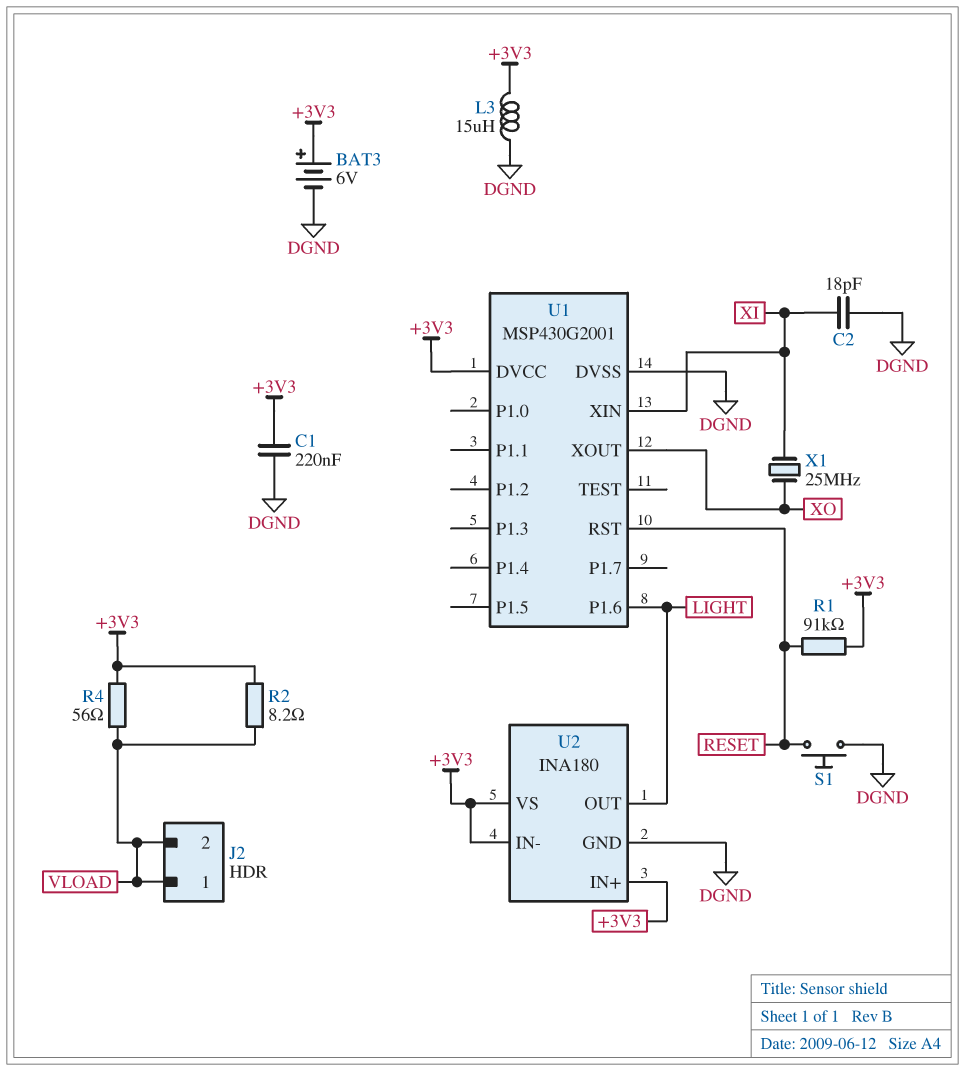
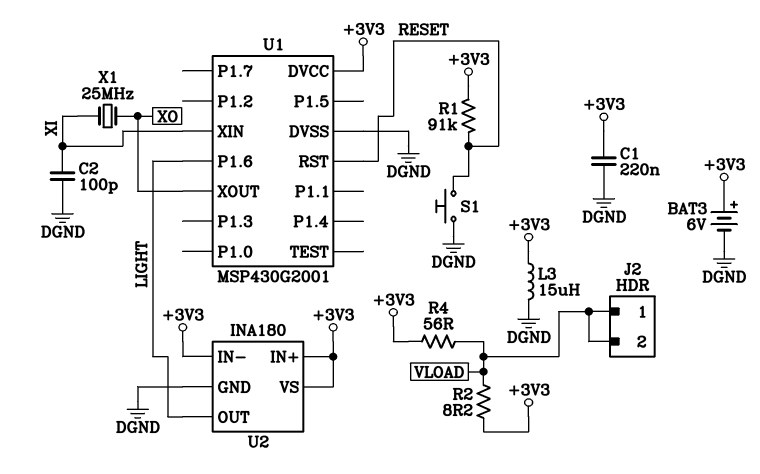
C2: 18pF (DGND, XI) -> 100pF (DGND, XI)

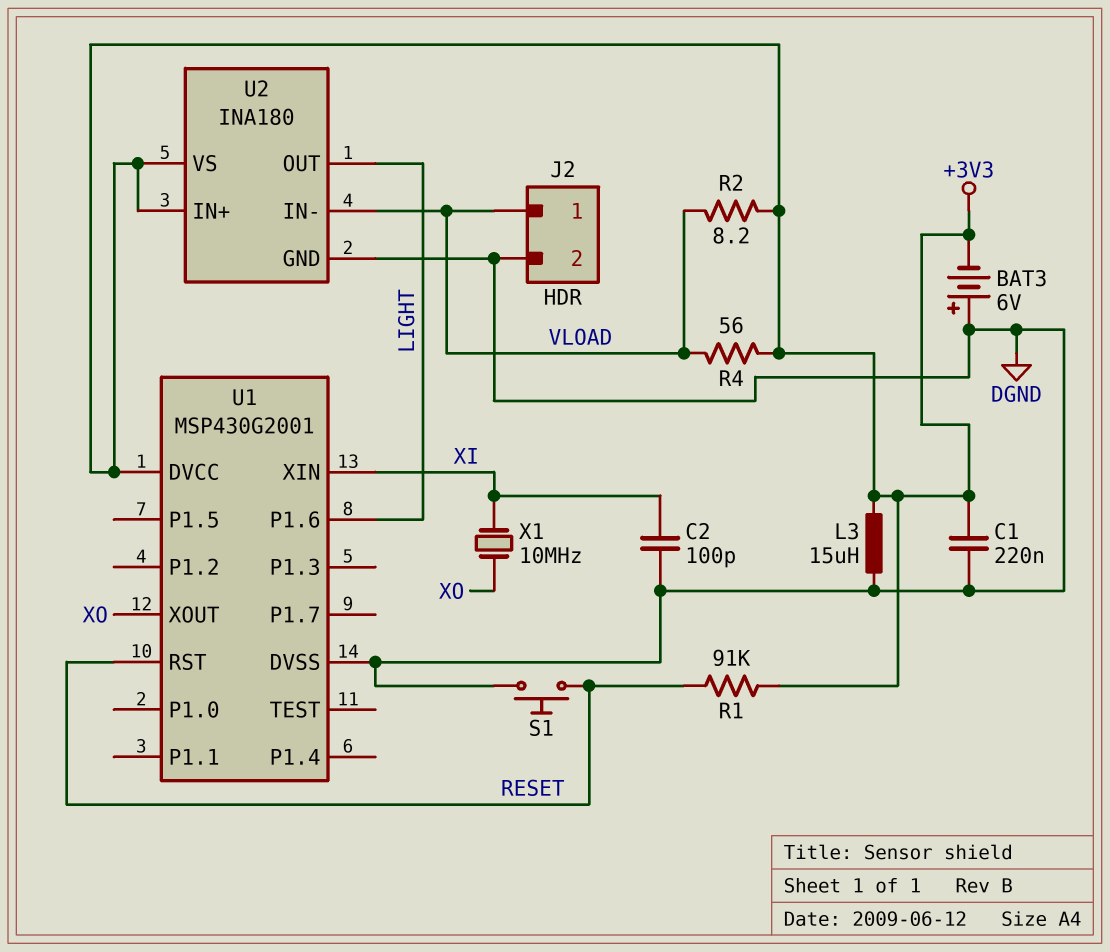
BAT3: 6V (plus +3V3, minus DGND) -> 6V (plus DGND, minus +3V3)
J2 pin 2: VLOAD -> DGND
U2 pin IN-: +3V3 -> VLOAD
X1: 25MHz (XI, XO) -> 10MHz (XI, XO)

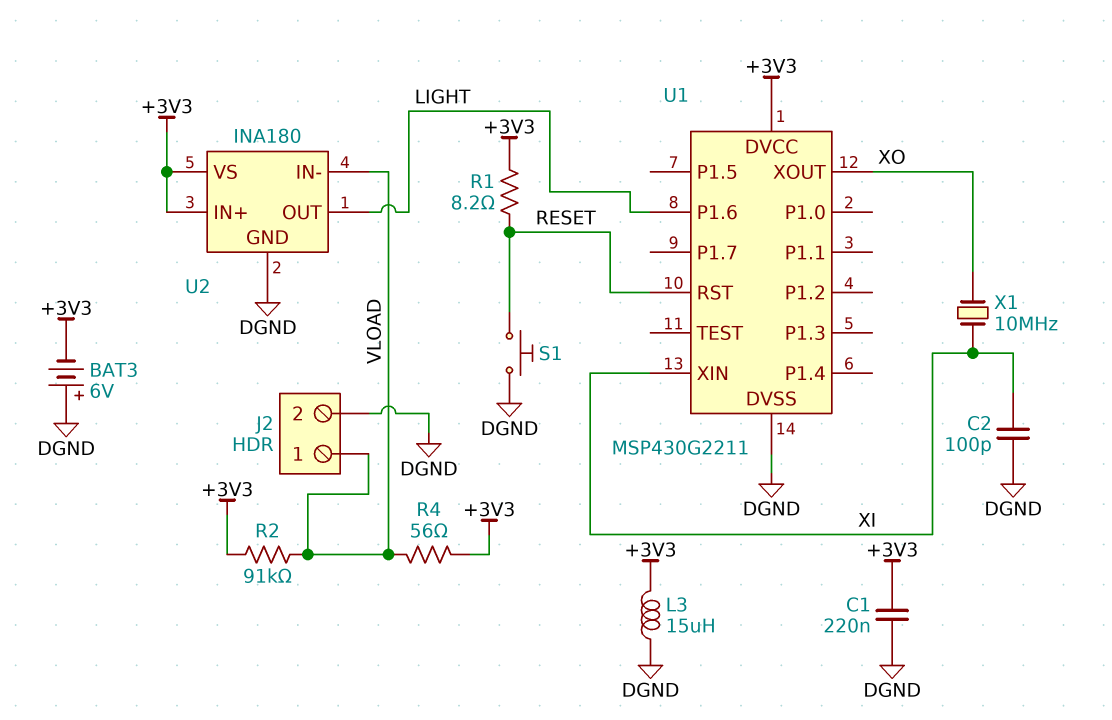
R1: 91k (+3V3, RESET) -> 8.2 (+3V3, RESET)
R2: 8.2 (+3V3, VLOAD) -> 91k (+3V3, VLOAD)
U1: MSP430G2001 -> MSP430G2211

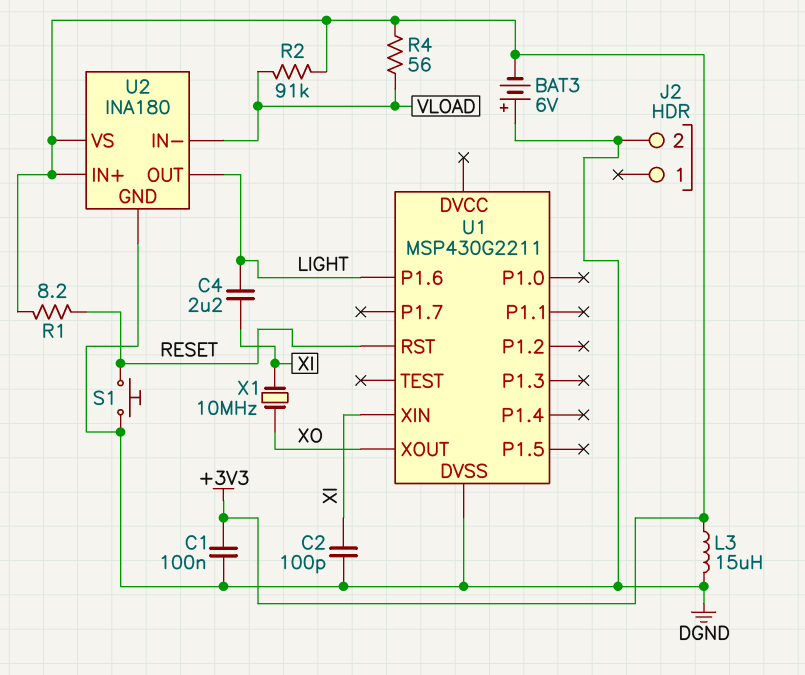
C1: 220nF (+3V3, DGND) -> 100nF (+3V3, DGND)
C4: none -> 2.2uF (LIGHT, XI)
J2 pin 1: VLOAD -> none
U1 pin DVCC: +3V3 -> none

